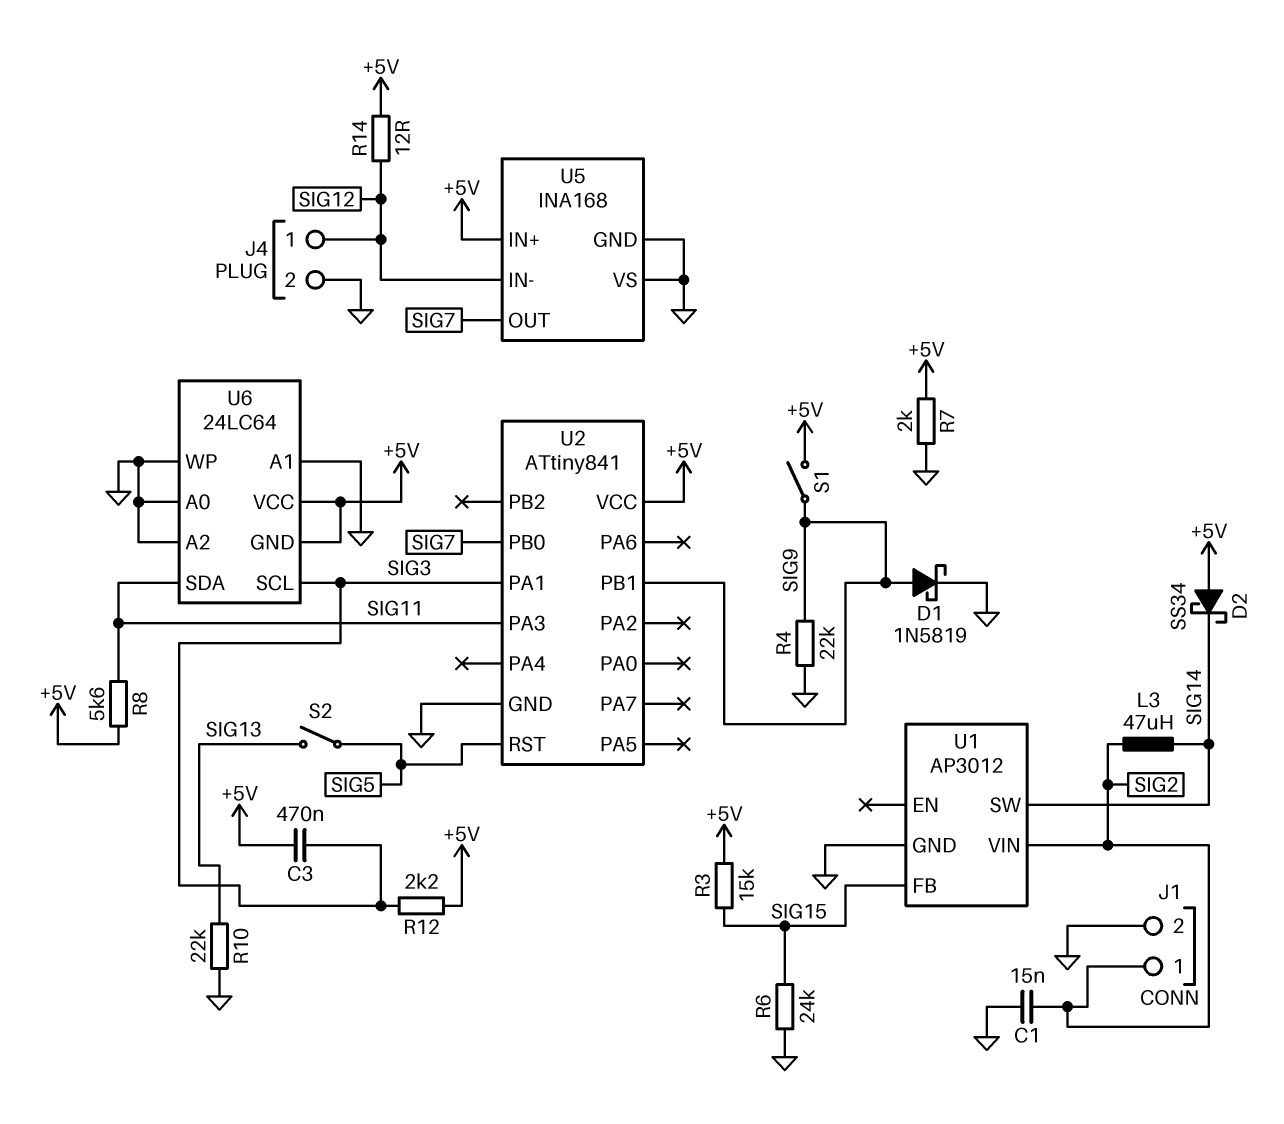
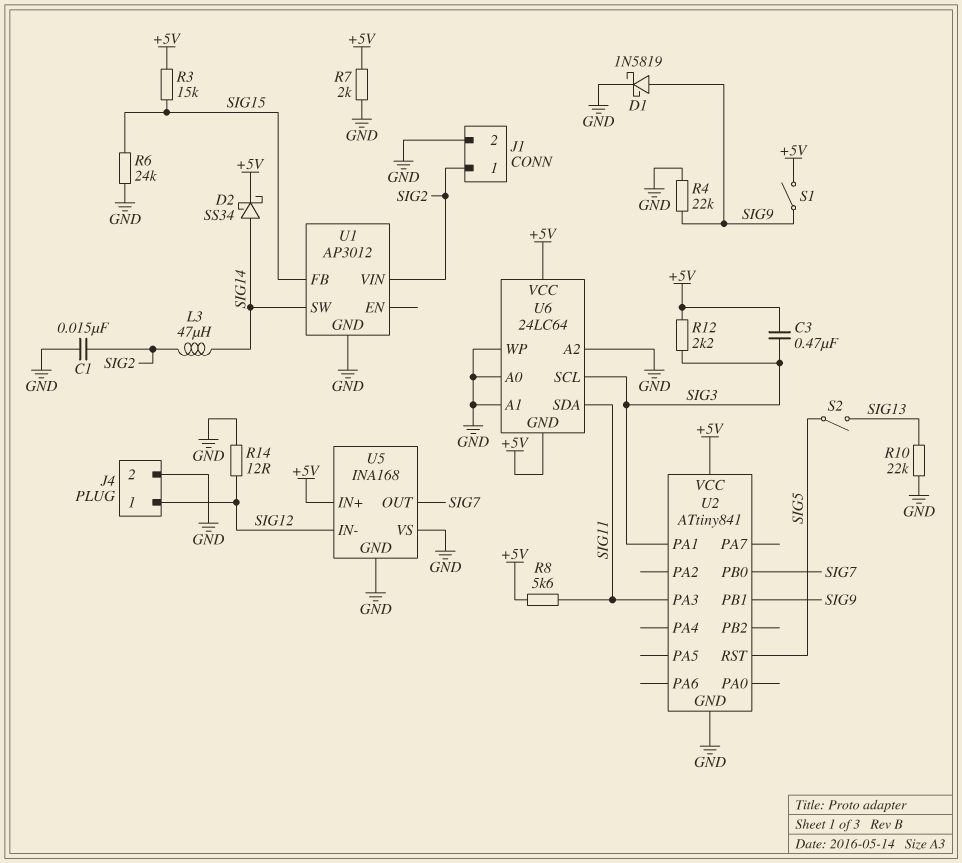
D2: schottky SS34 (A +5V, K SIG14) -> schottky SS34 (A SIG14, K +5V)
R14: 12 (+5V, SIG12) -> 12 (GND, SIG12)

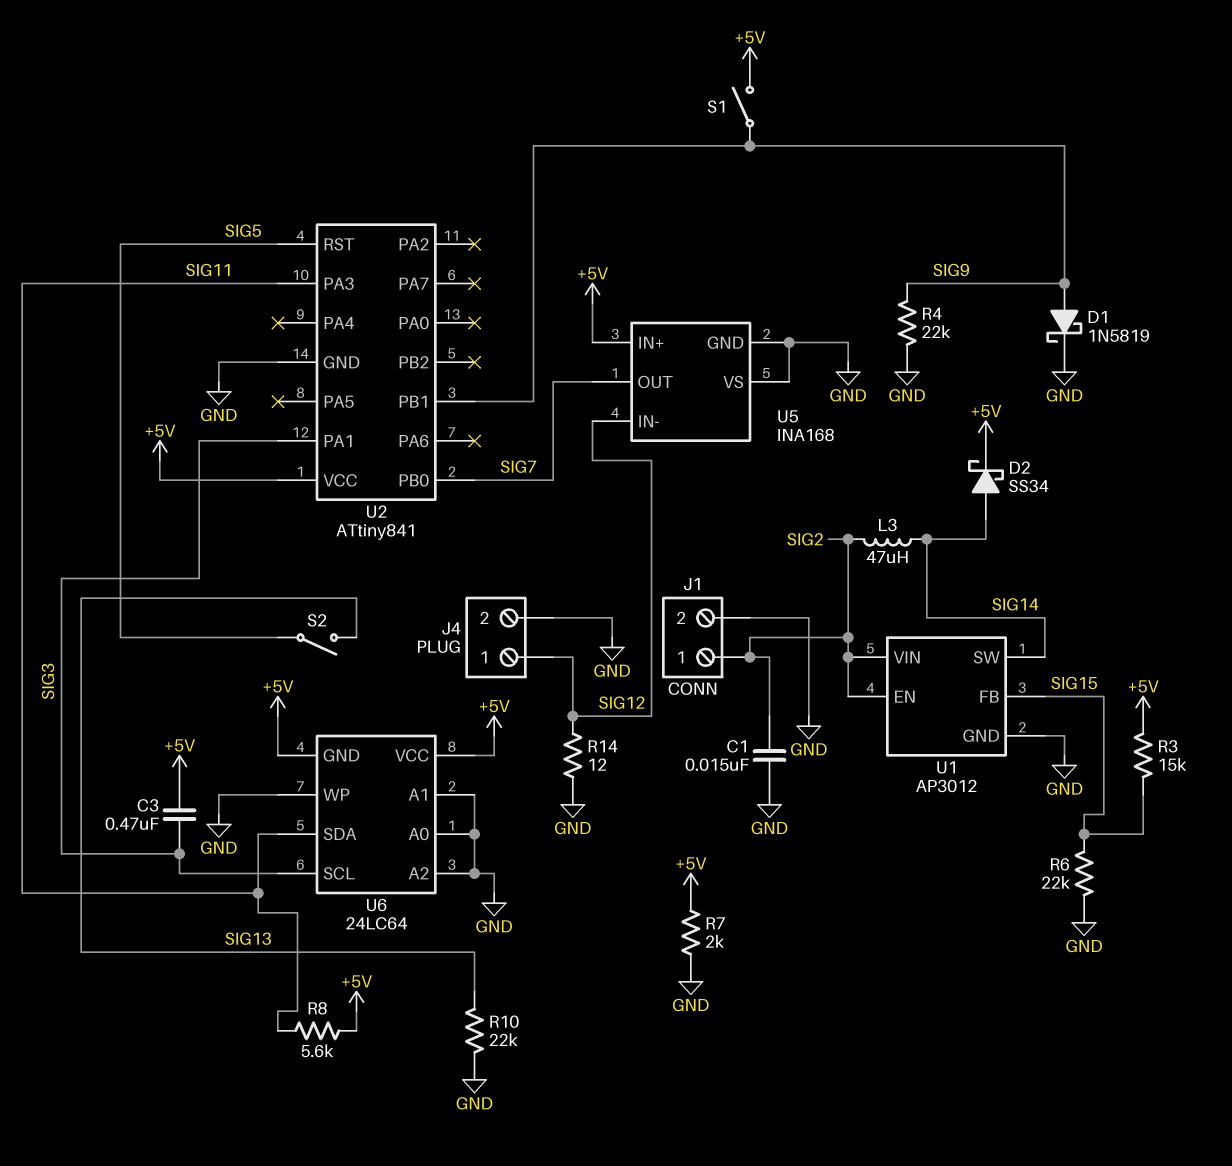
R6: 24k (GND, SIG15) -> 22k (GND, SIG15)
R12: 2.2k (+5V, SIG3) -> none
U1 pin EN: none -> SIG2

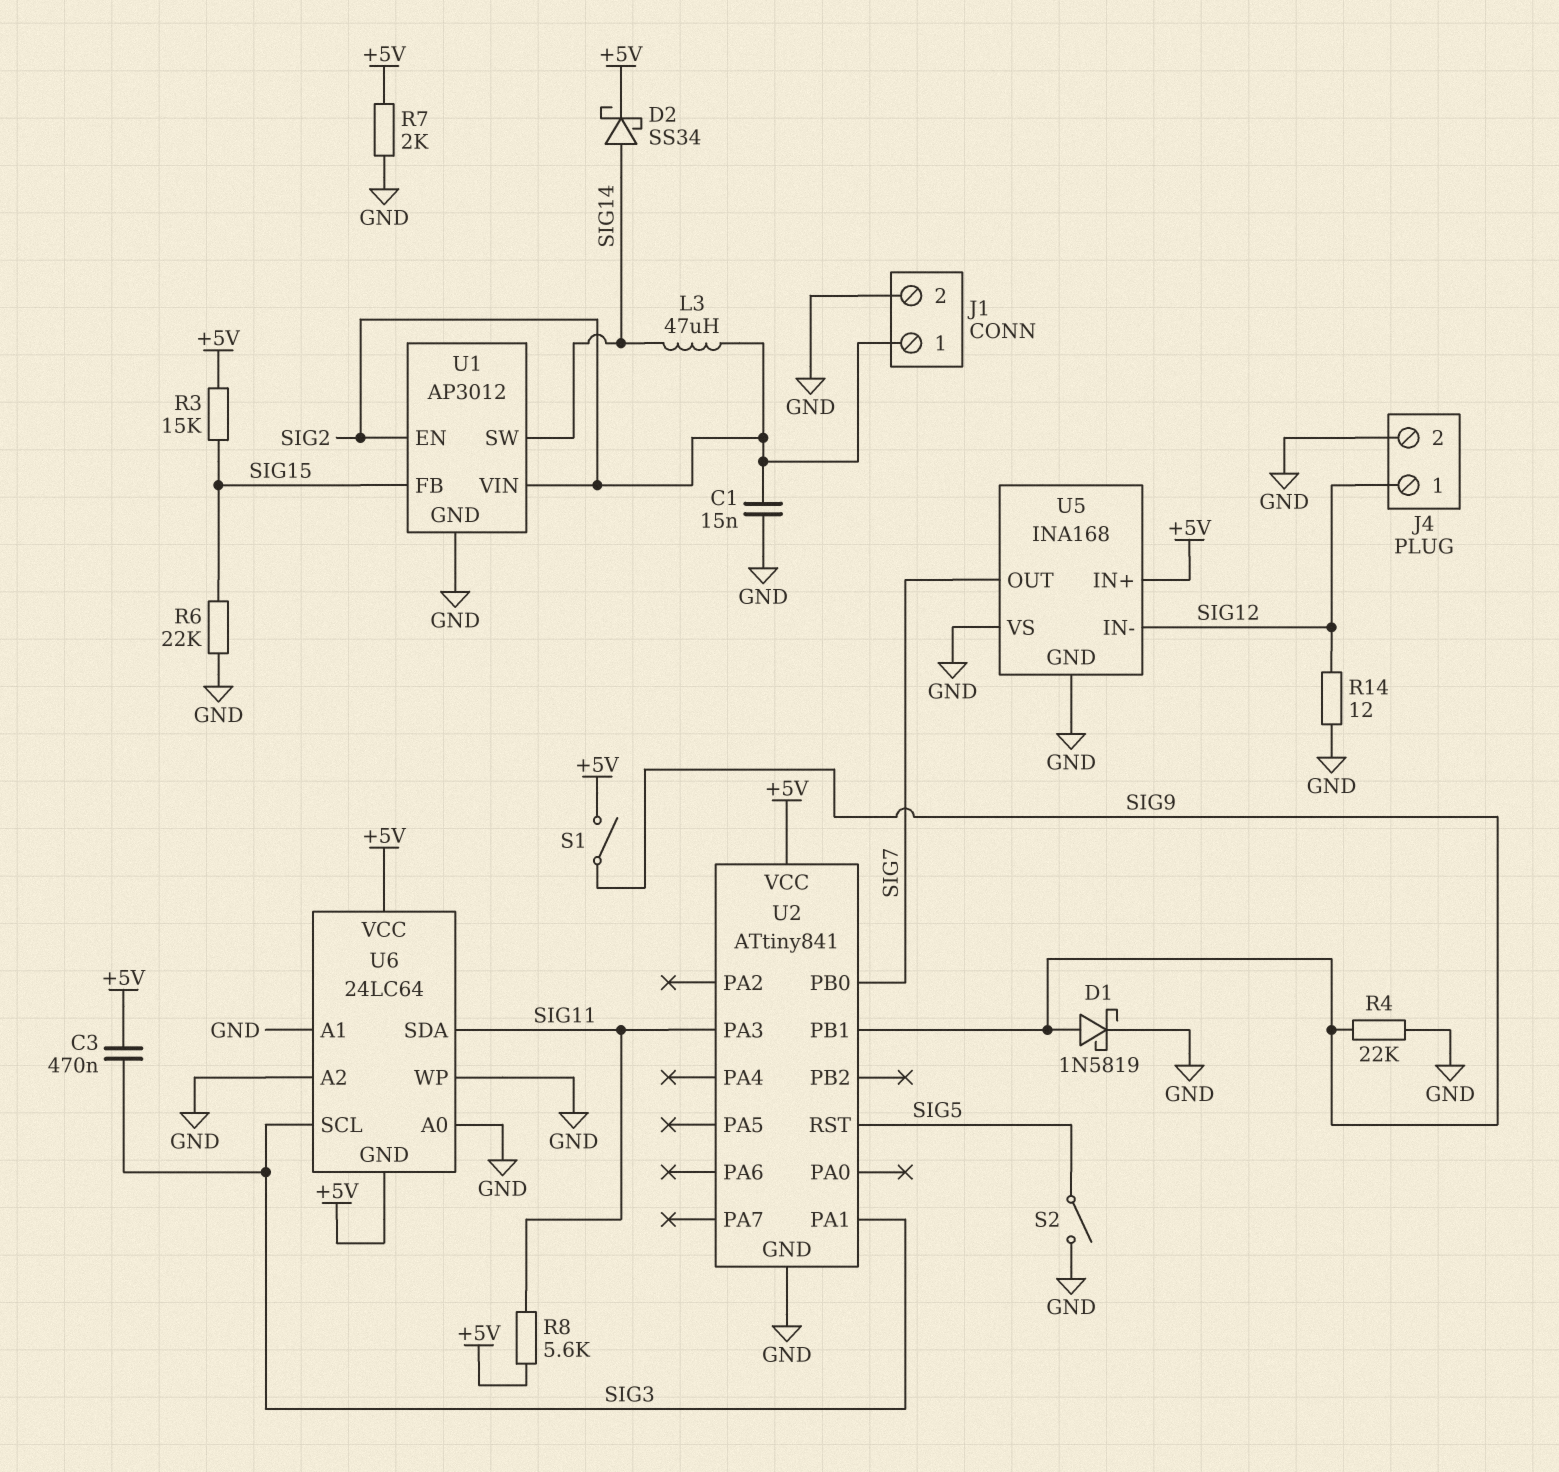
R10: 22k (GND, SIG13) -> none
S2: switch (SIG5, SIG13) -> switch (GND, SIG5)

